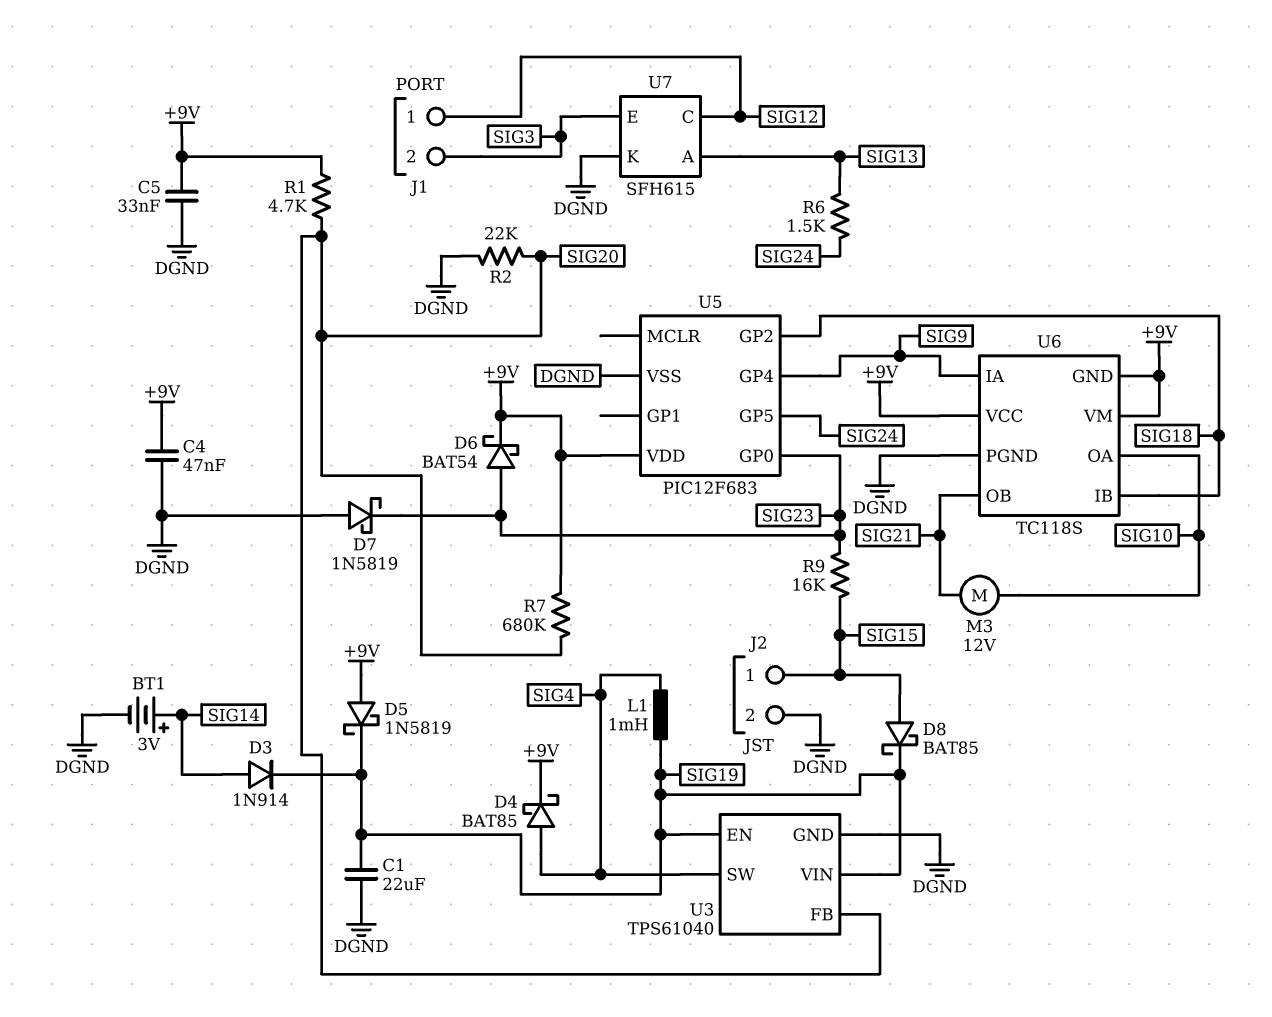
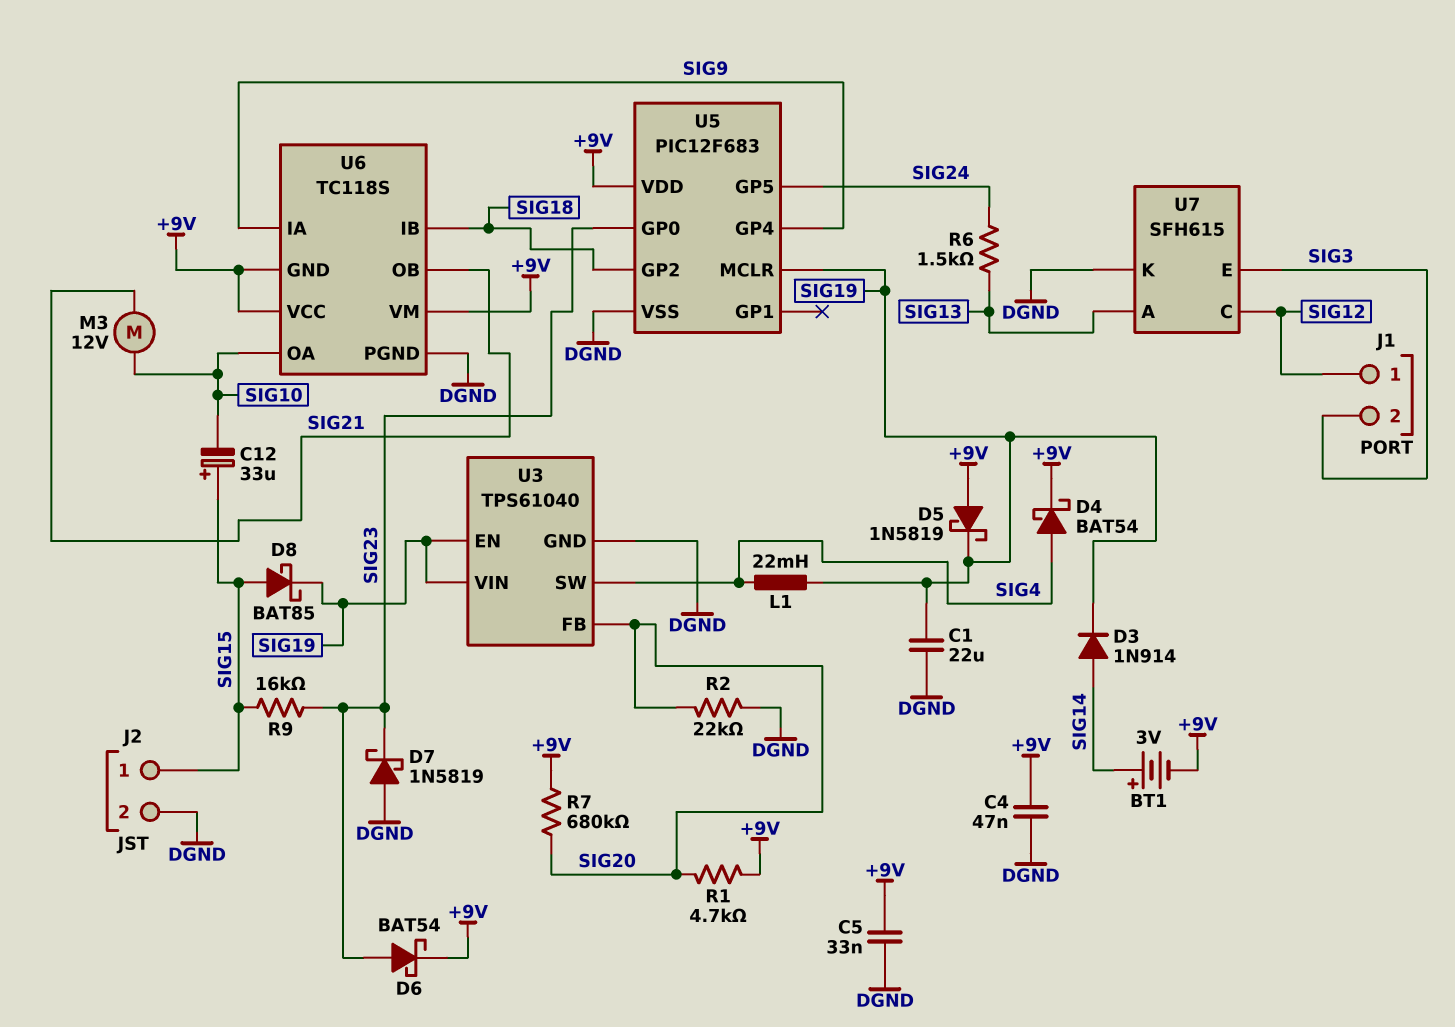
BT1: 3V (plus SIG14, minus DGND) -> 3V (plus SIG14, minus +9V)
C12: none -> 33uF (plus SIG15, minus SIG10)
D4: schottky BAT85 (A SIG4, K +9V) -> schottky BAT54 (A SIG4, K +9V)
L1: 1mH (SIG4, SIG19) -> 22mH (SIG4, SIG19)
U5 pin MCLR: none -> SIG19

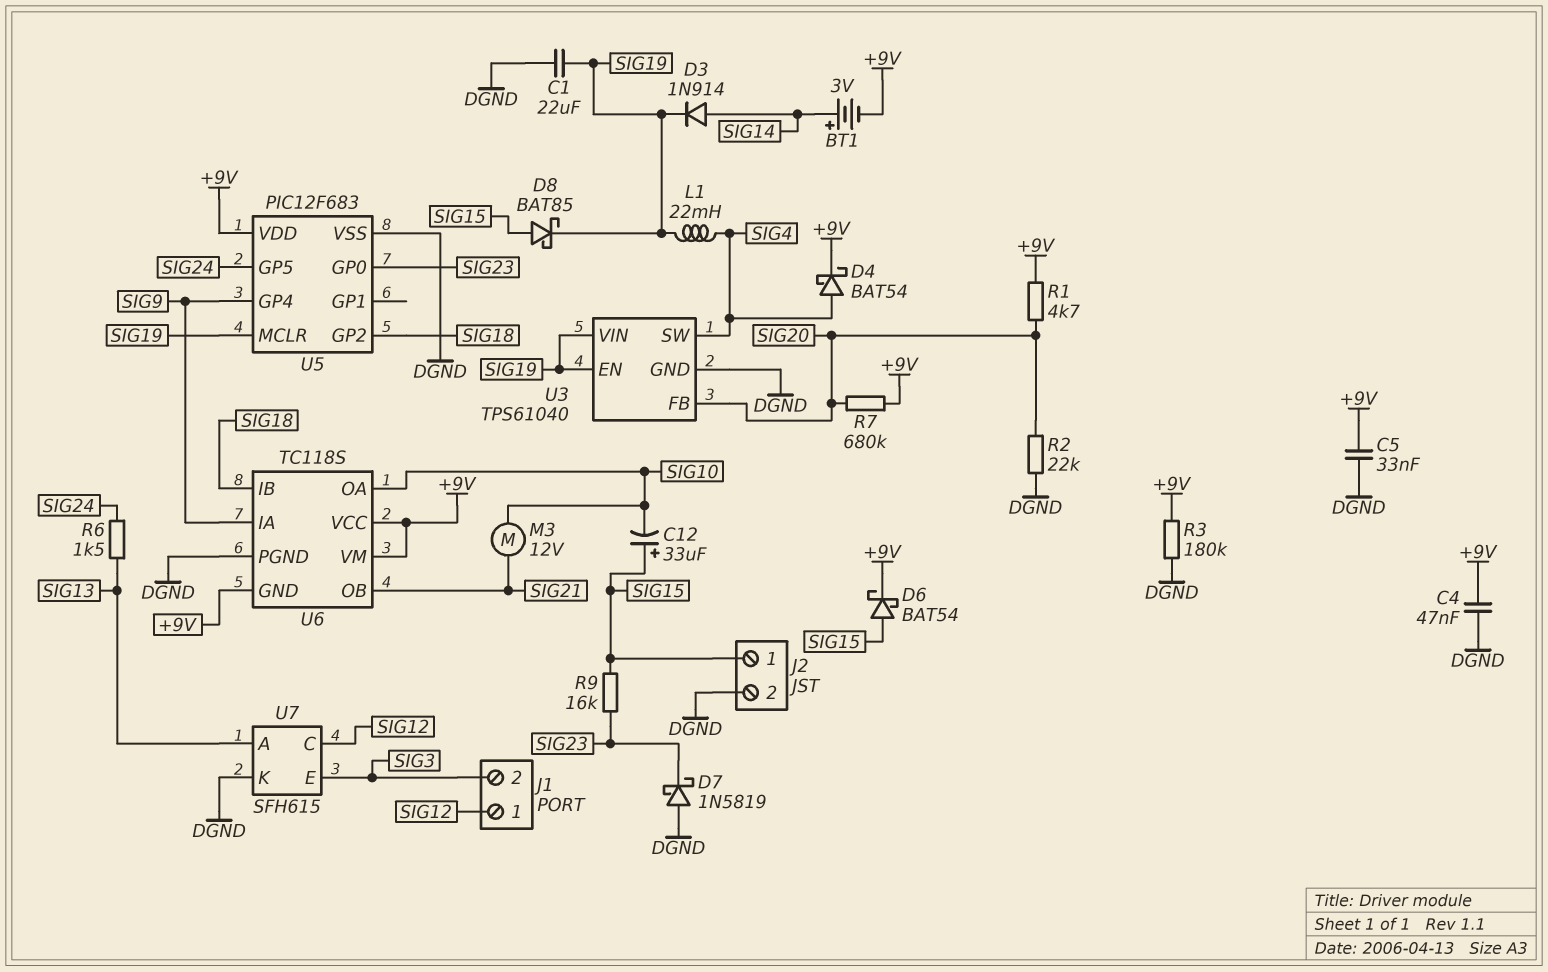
D5: schottky 1N5819 (A +9V, K SIG19) -> none
D6: schottky BAT54 (A SIG23, K +9V) -> schottky BAT54 (A SIG15, K +9V)
R3: none -> 180k (+9V, DGND)

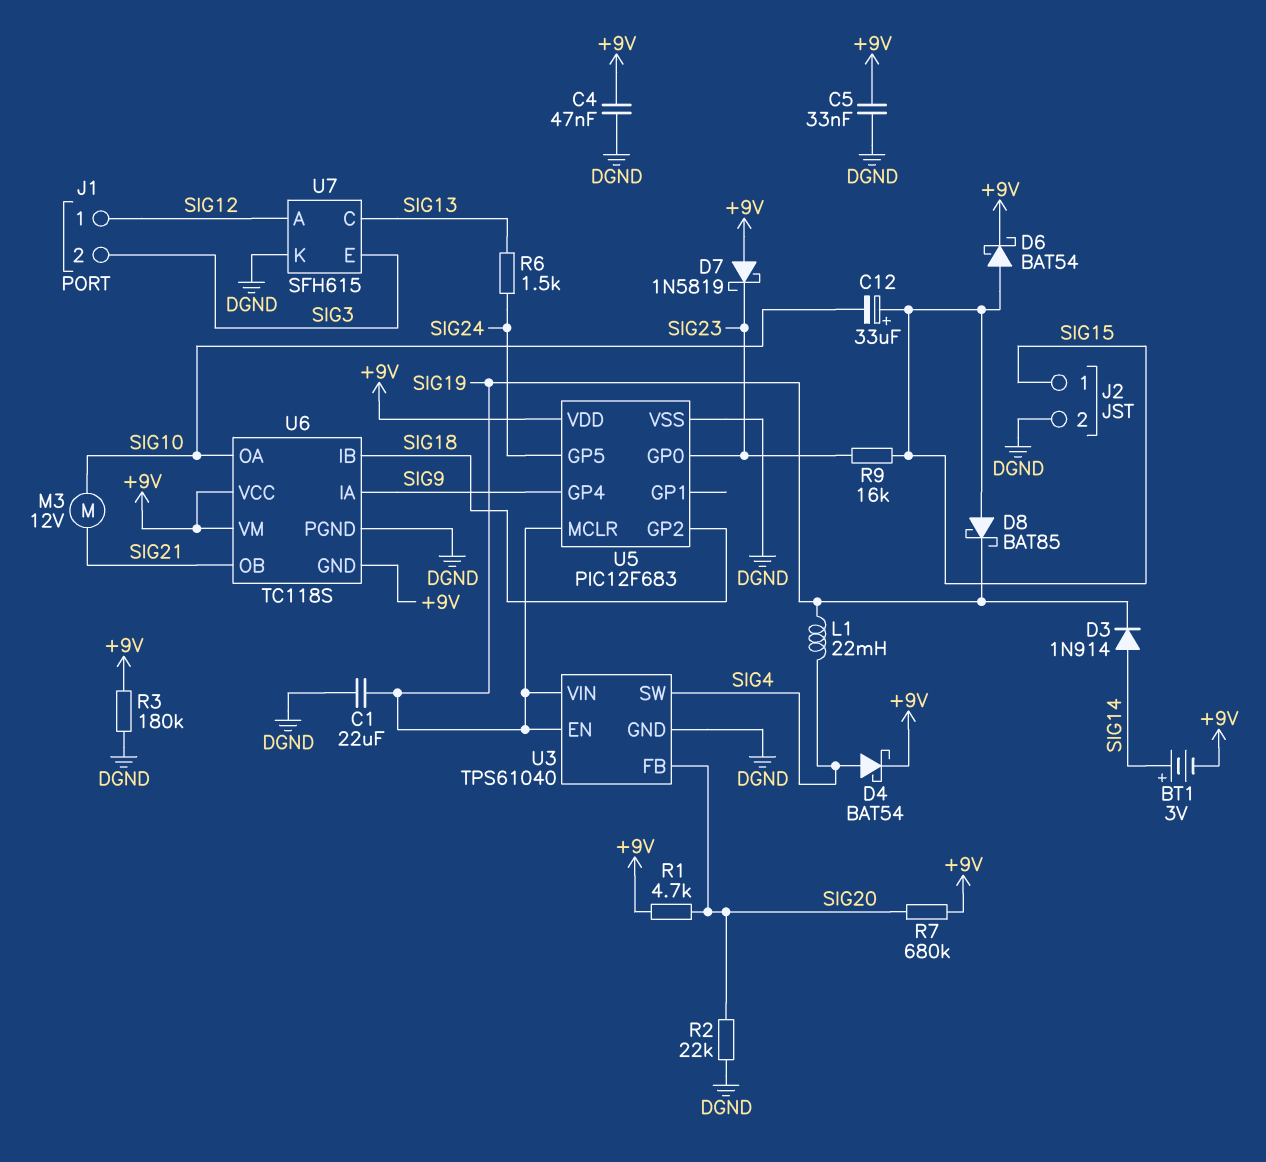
D7: schottky 1N5819 (A DGND, K SIG23) -> schottky 1N5819 (A +9V, K SIG23)
U7 pin A: SIG13 -> SIG12
U7 pin C: SIG12 -> SIG13

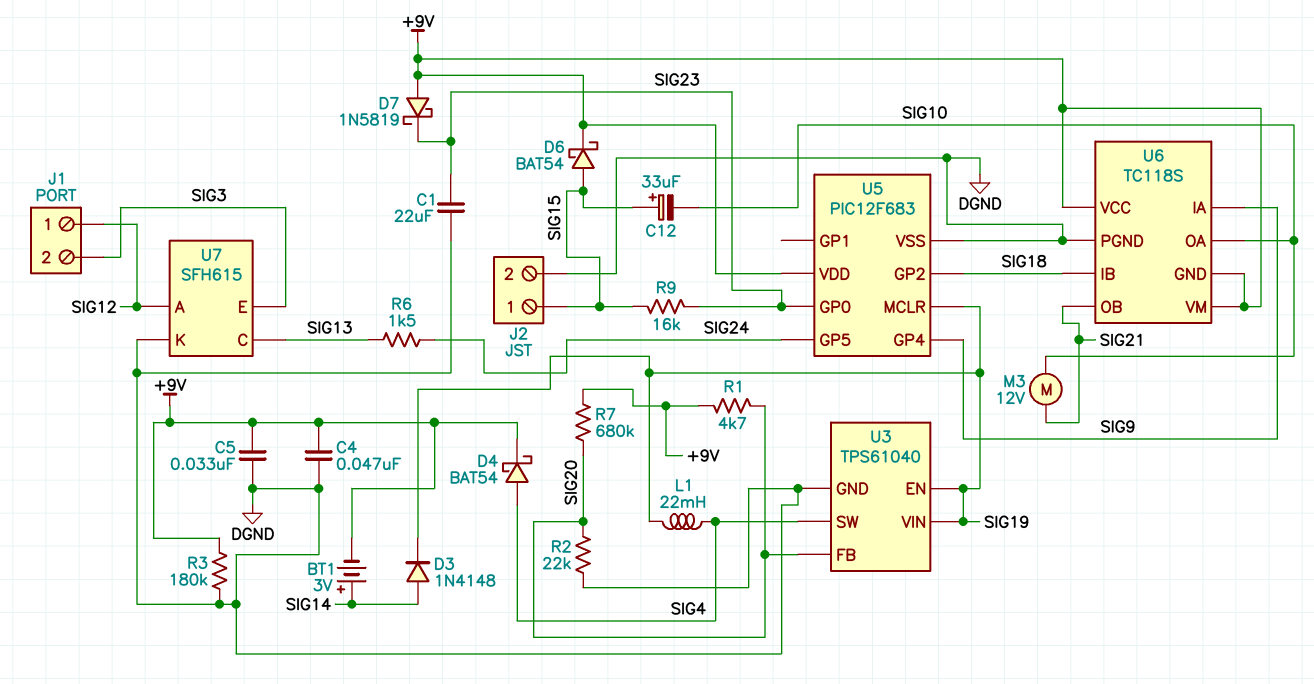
C1: 22uF (DGND, SIG19) -> 22uF (DGND, SIG23)
D3: diode 1N914 (A SIG14, K SIG19) -> diode 1N4148 (A SIG14, K SIG19)
D8: schottky BAT85 (A SIG15, K SIG19) -> none

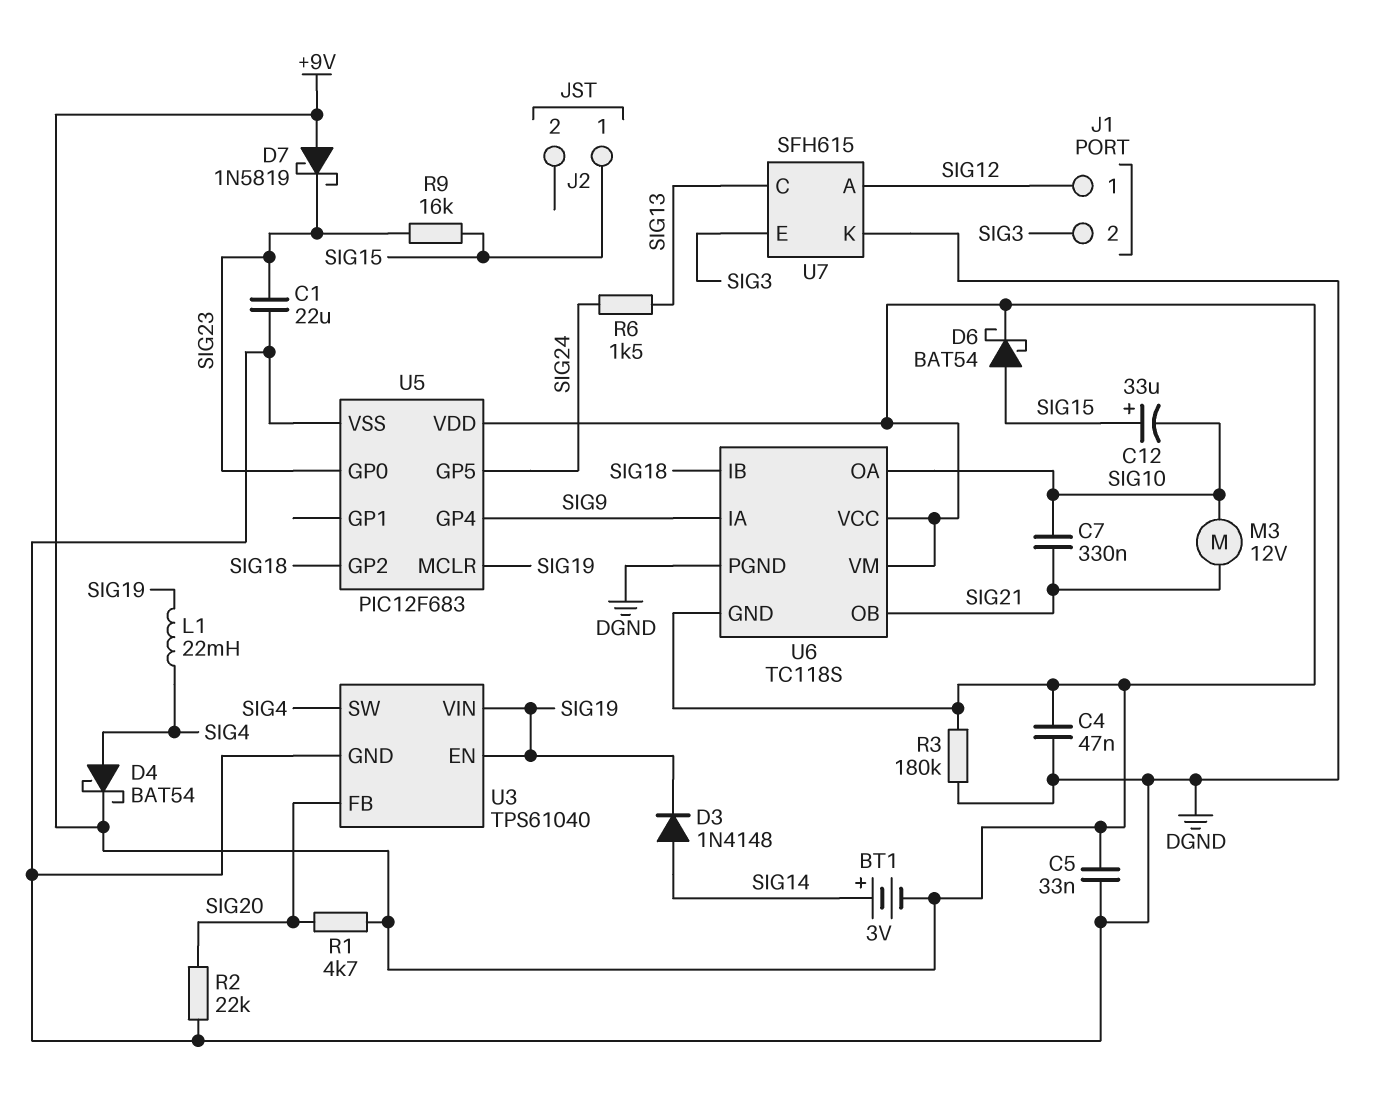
C7: none -> 330nF (SIG10, SIG21)
J2 pin 2: DGND -> none
R7: 680k (+9V, SIG20) -> none

